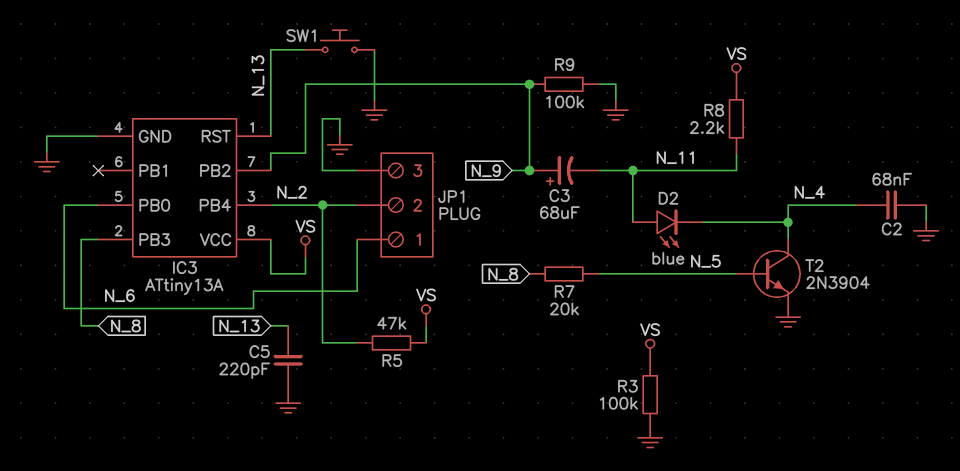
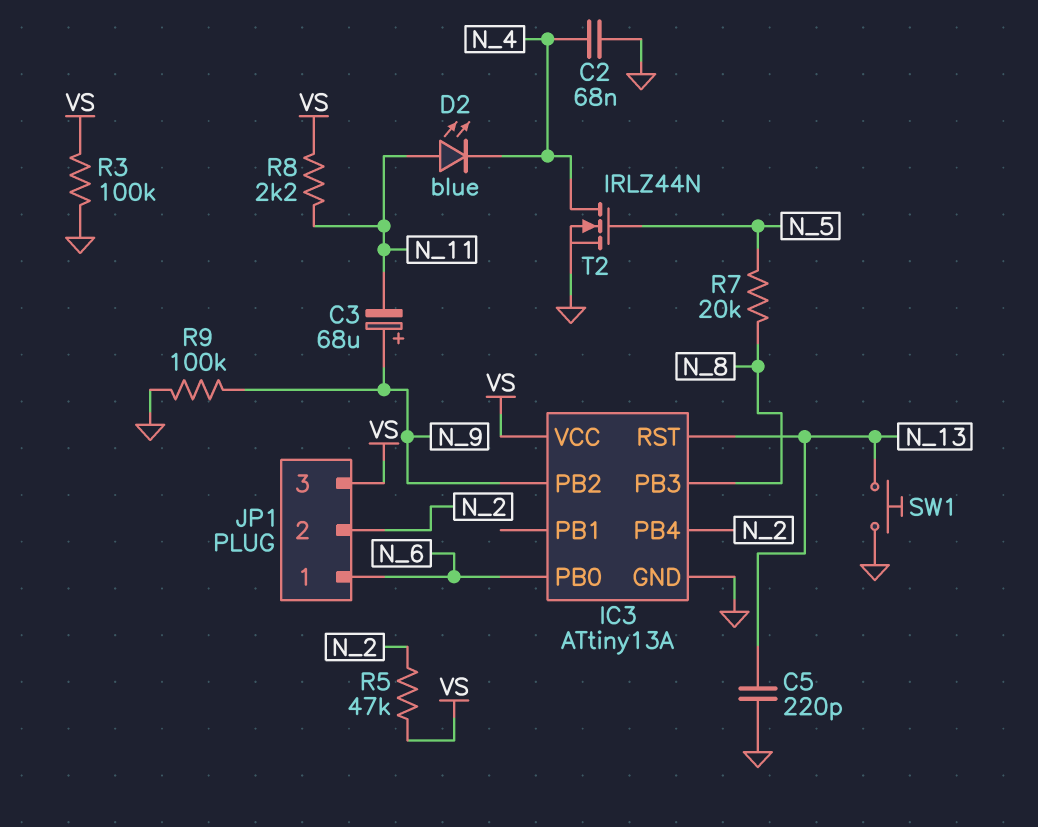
JP1 pin 3: GND -> VS
T2: NPN 2N3904 (B N_5, C N_4, E GND) -> NMOS IRLZ44N (G N_5, D N_4, S GND)

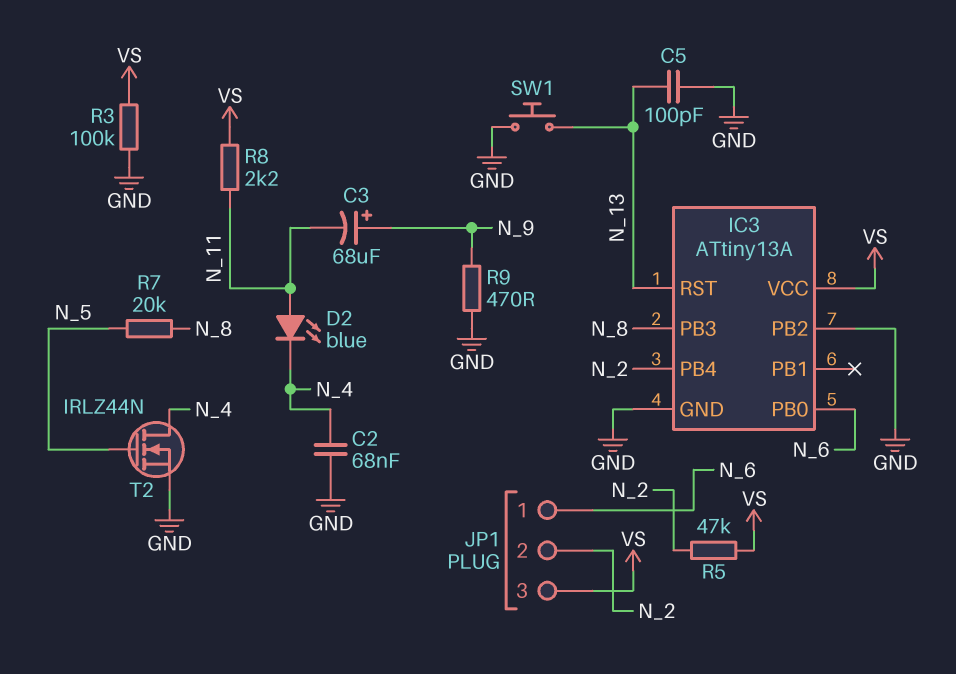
C5: 220pF (GND, N_13) -> 100pF (GND, N_13)
IC3 pin PB2: N_9 -> GND
R9: 100k (GND, N_9) -> 470 (GND, N_9)

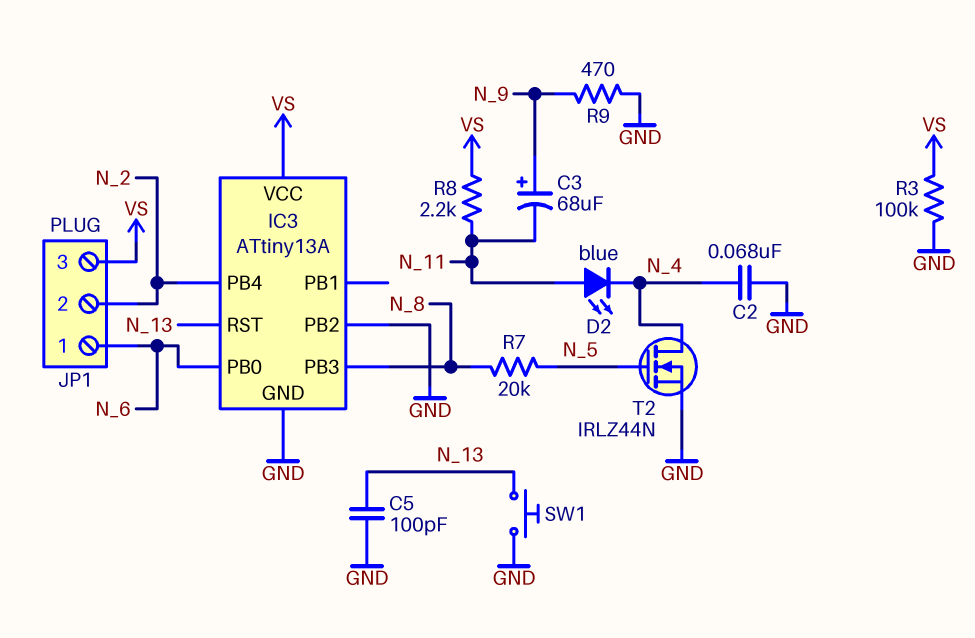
R5: 47k (N_2, VS) -> none

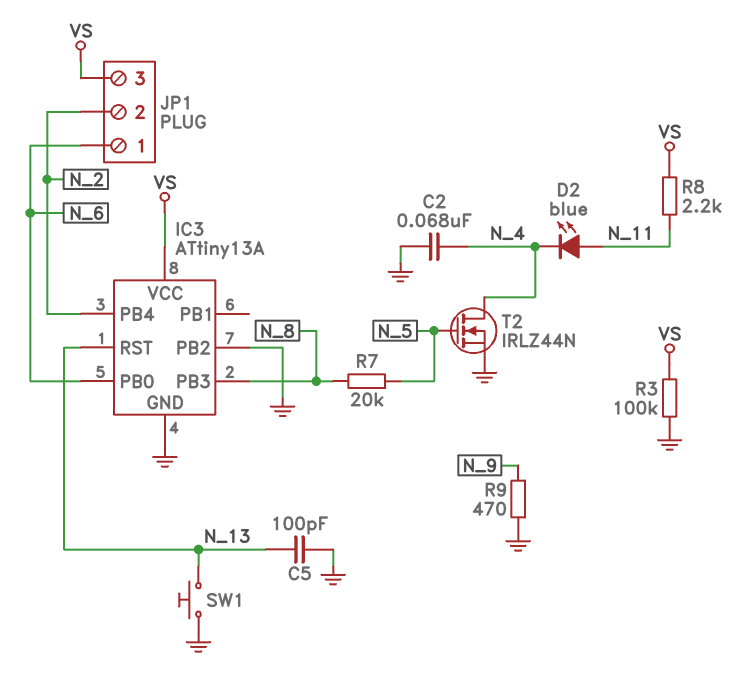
C3: 68uF (plus N_9, minus N_11) -> none

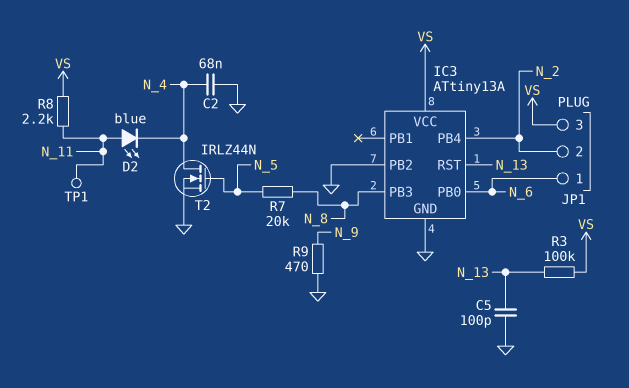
R3: 100k (GND, VS) -> 100k (N_13, VS)
SW1: button (GND, N_13) -> none
TP1: none -> test point (N_11)

